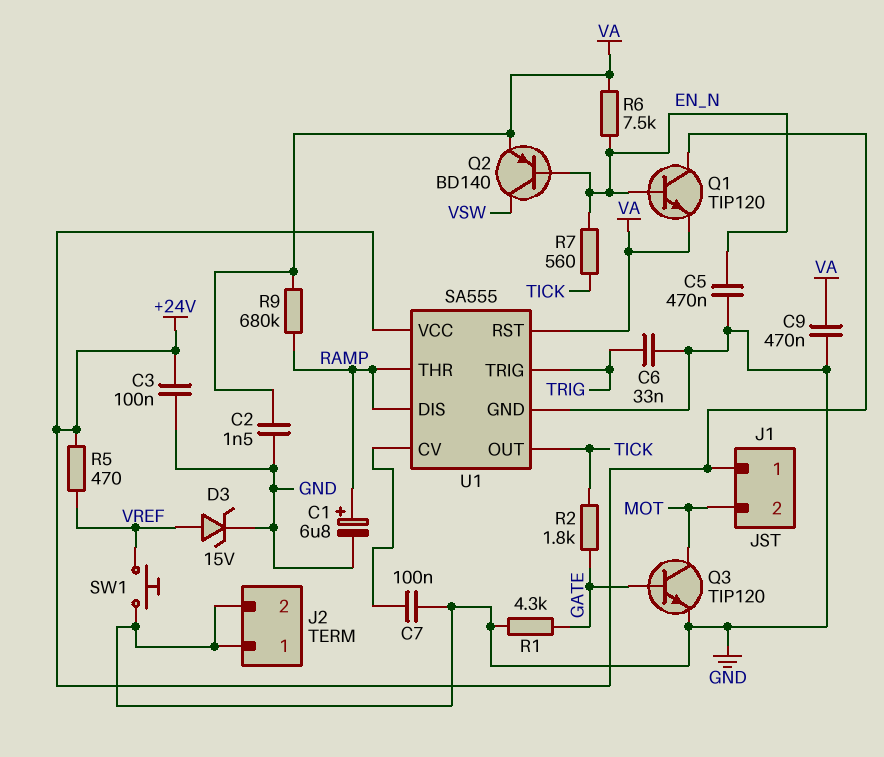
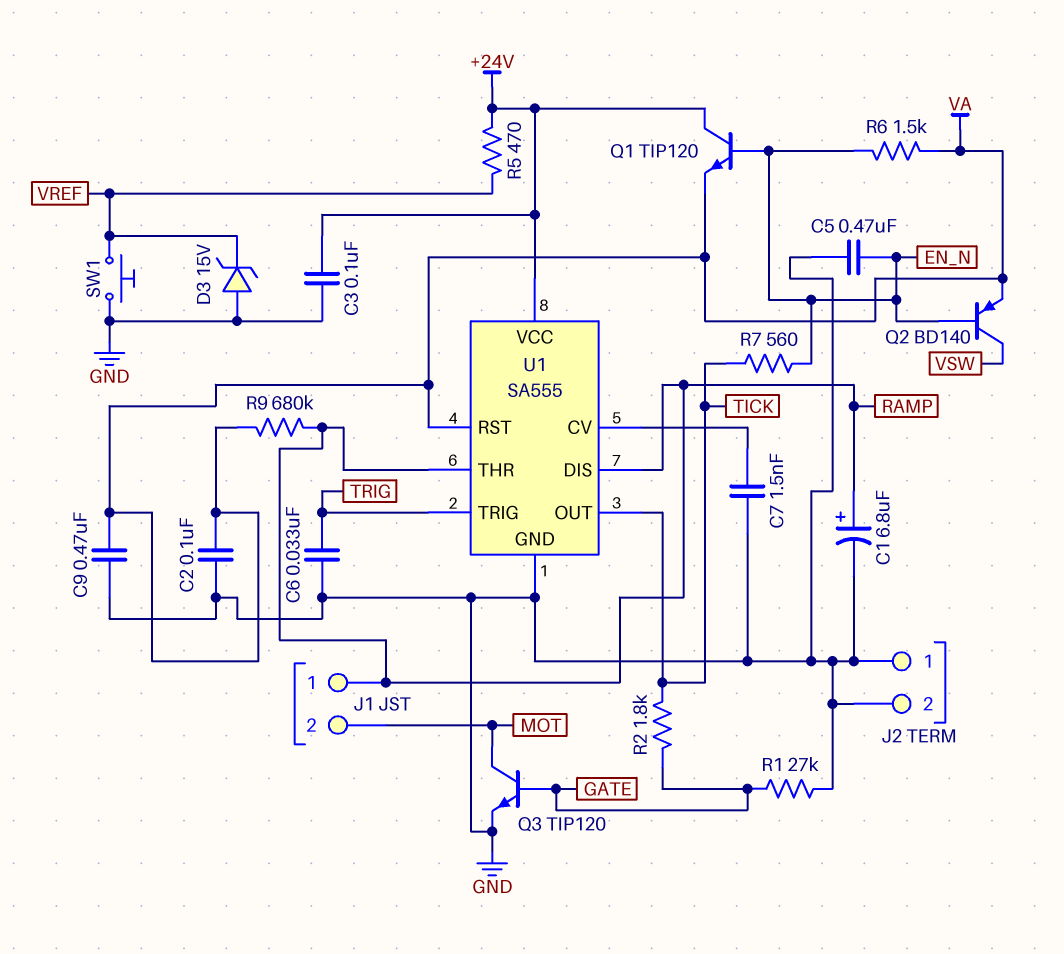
C2: 1.5nF (GND, VA) -> 100nF (GND, VA)
C7: 100nF (GND, U1/CV) -> 1.5nF (GND, U1/CV)
D3: zener 15V (A VREF, K GND) -> zener 15V (A GND, K VREF)
J1 pin 1: +24V -> RAMP
R1: 4.3k (GATE, GND) -> 27k (GATE, GND)
R6: 7.5k (EN_N, VA) -> 1.5k (EN_N, VA)

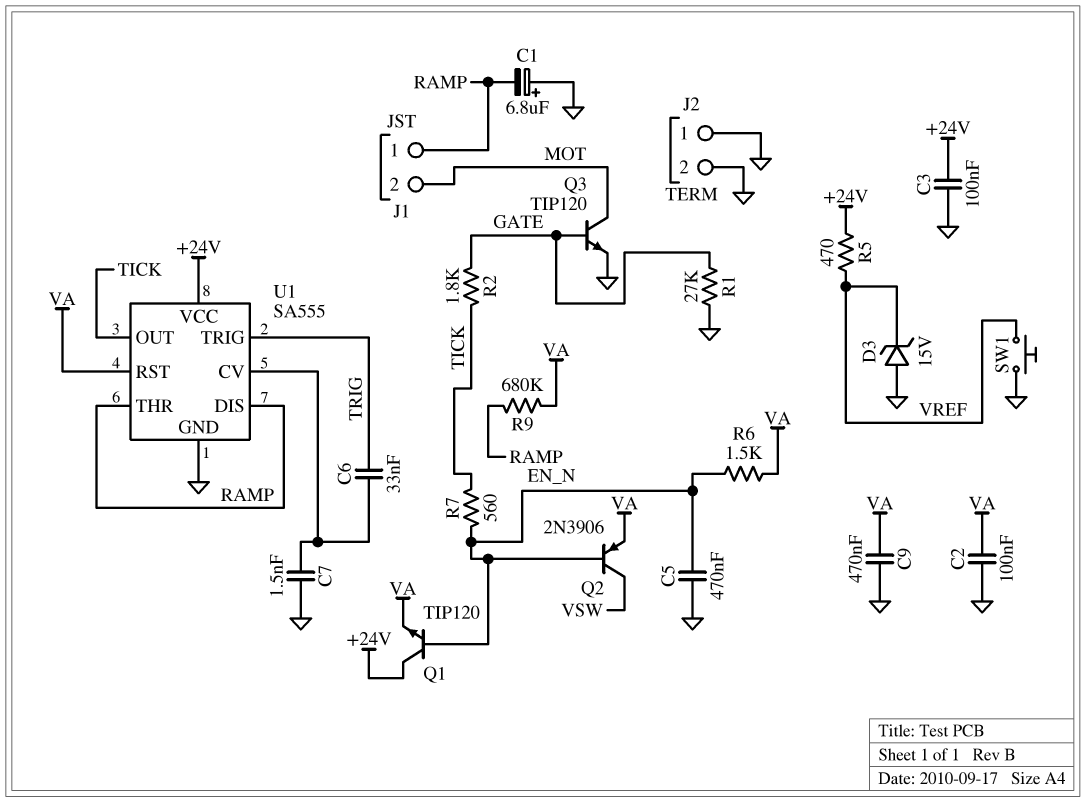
C1: 6.8uF (plus RAMP, minus GND) -> 6.8uF (plus GND, minus RAMP)
C6: 33nF (GND, TRIG) -> 33nF (TRIG, U1/CV)
Q2: PNP BD140 (B EN_N, C VSW, E VA) -> PNP 2N3906 (B EN_N, C VSW, E VA)

